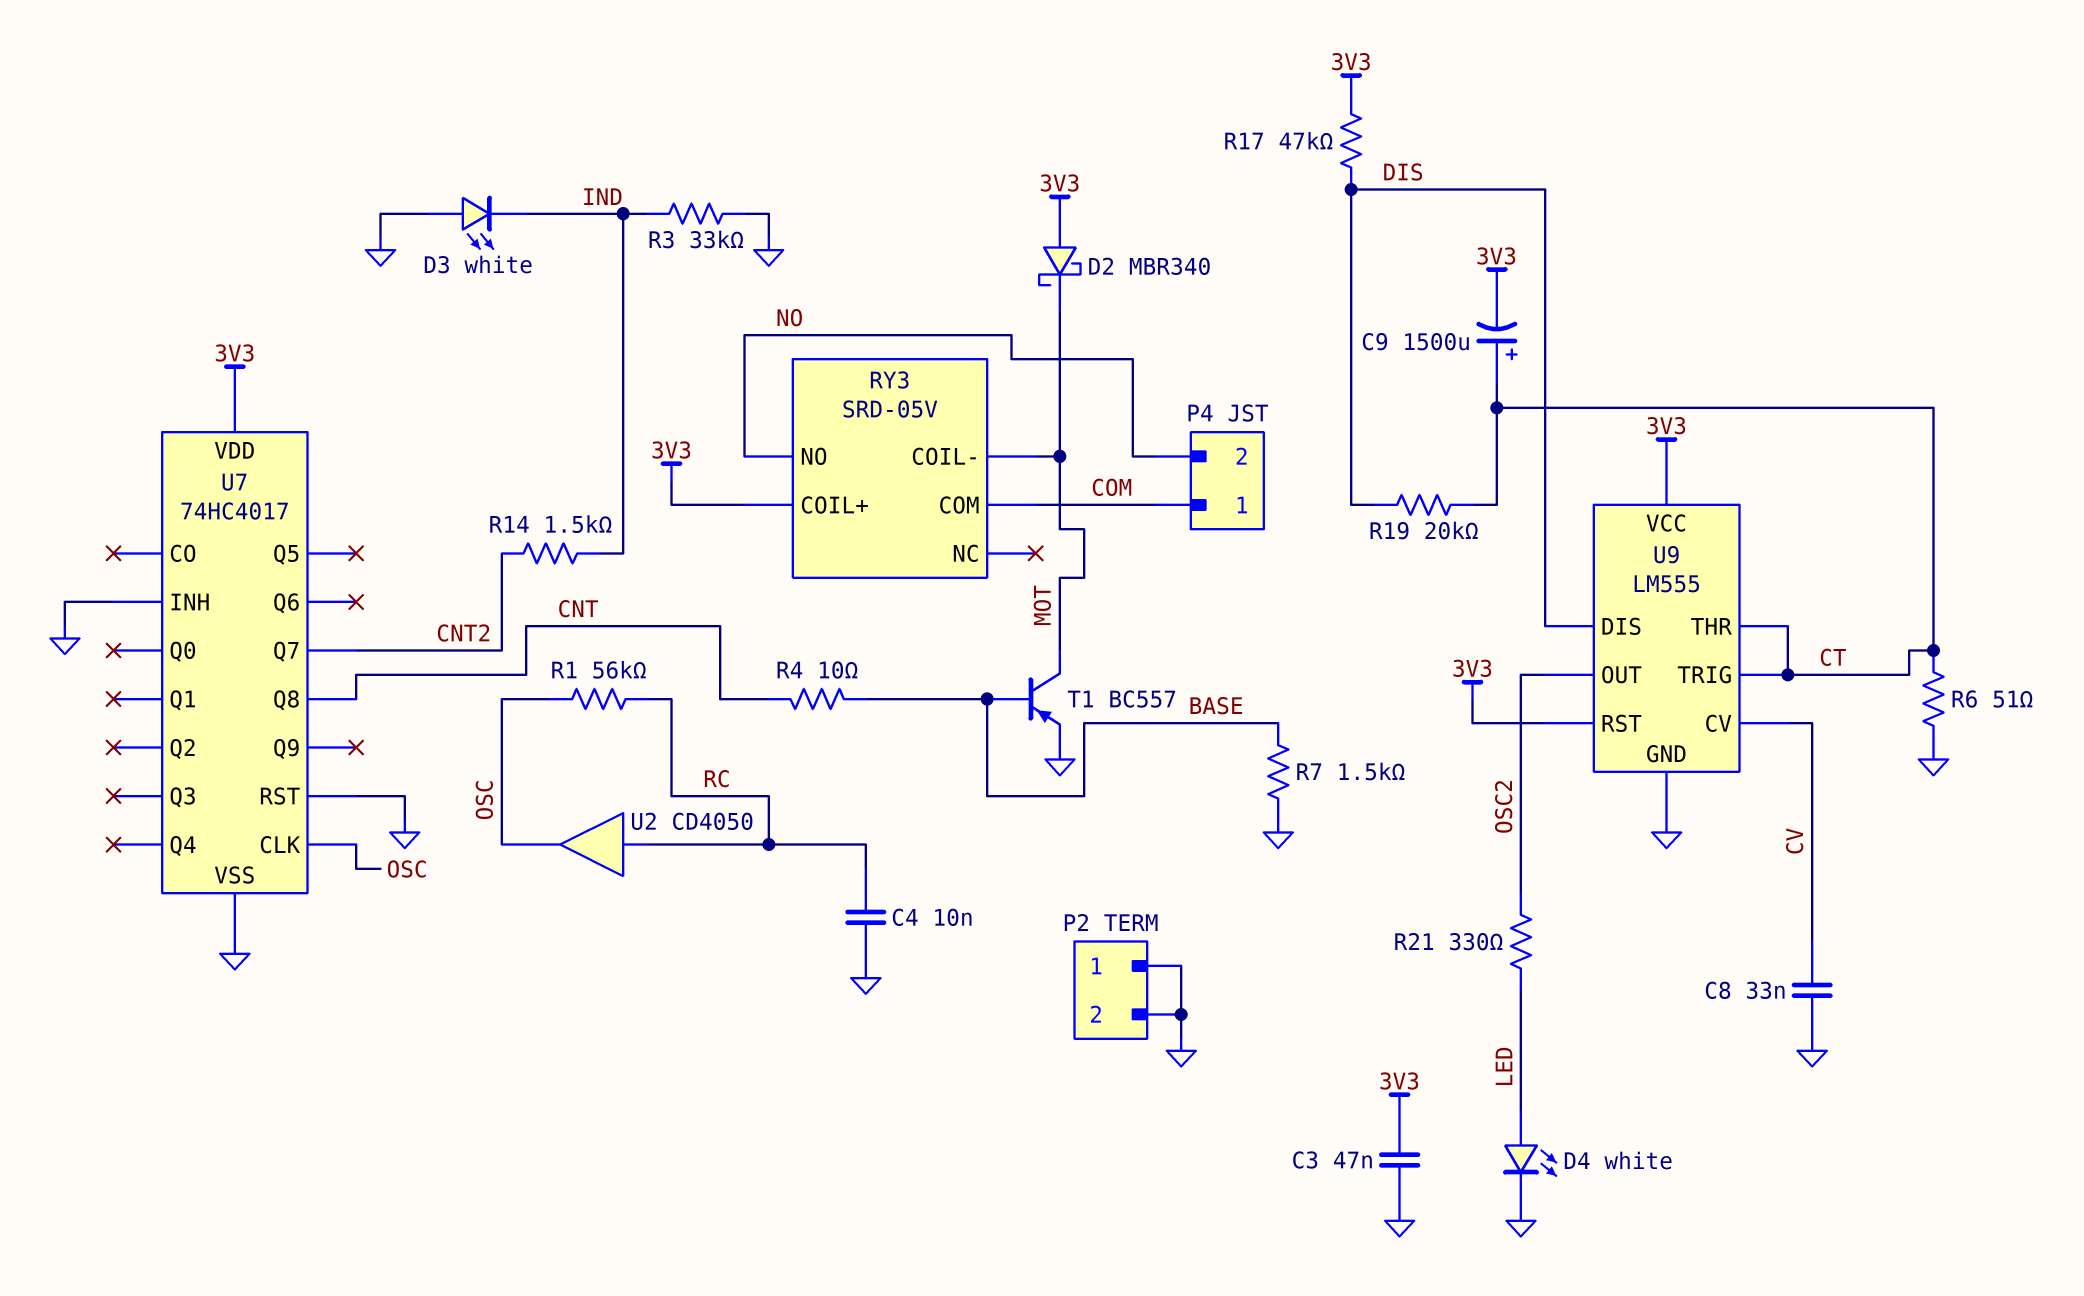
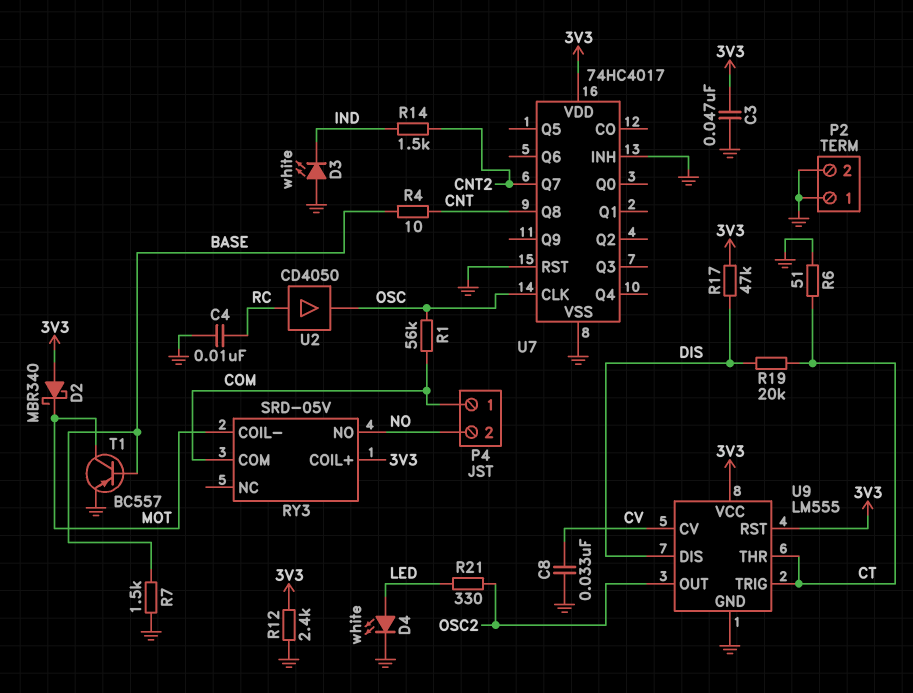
C9: 1500uF (plus CT, minus 3V3) -> none
R1: 56k (OSC, RC) -> 56k (COM, OSC)
R3: 33k (GND, IND) -> none
R12: none -> 2.4k (3V3, GND)

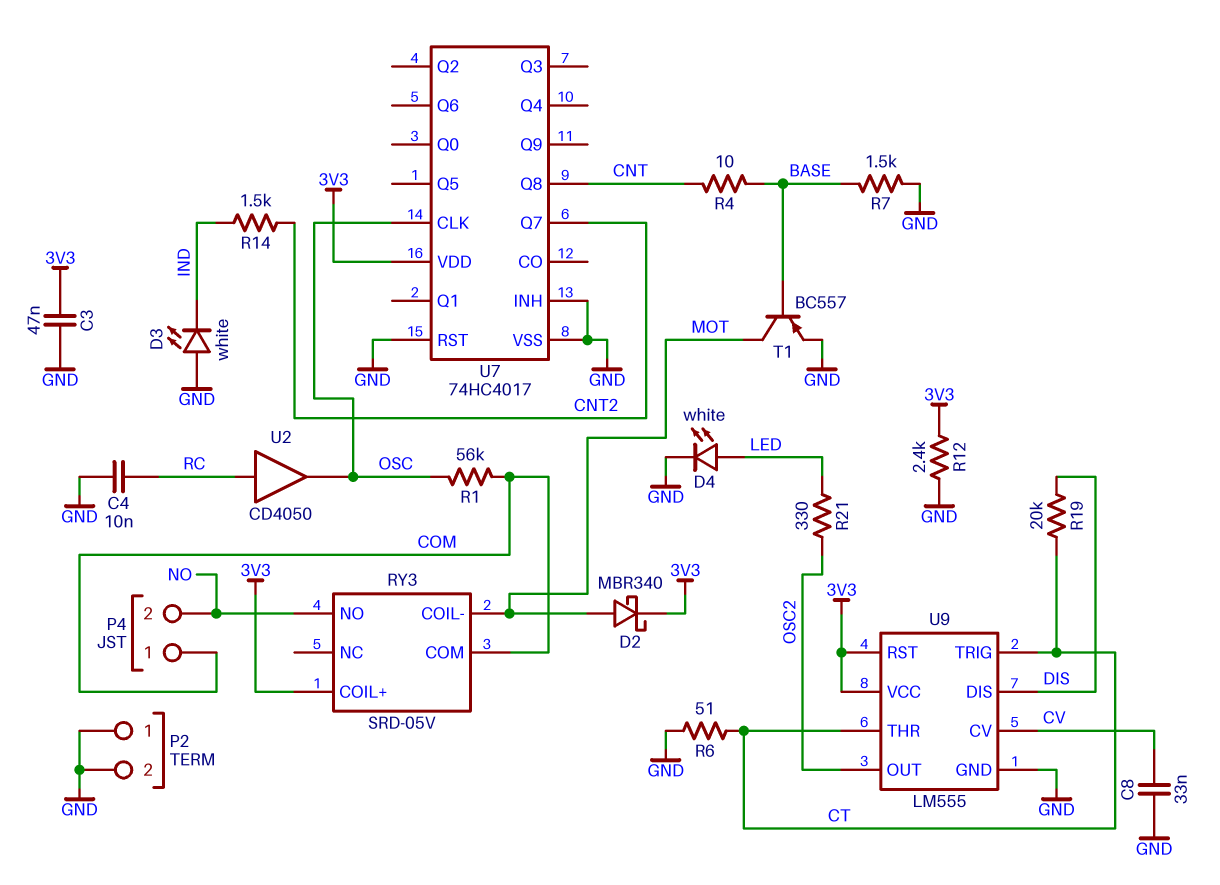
D2: schottky MBR340 (A 3V3, K MOT) -> schottky MBR340 (A MOT, K 3V3)
R17: 47k (3V3, DIS) -> none

